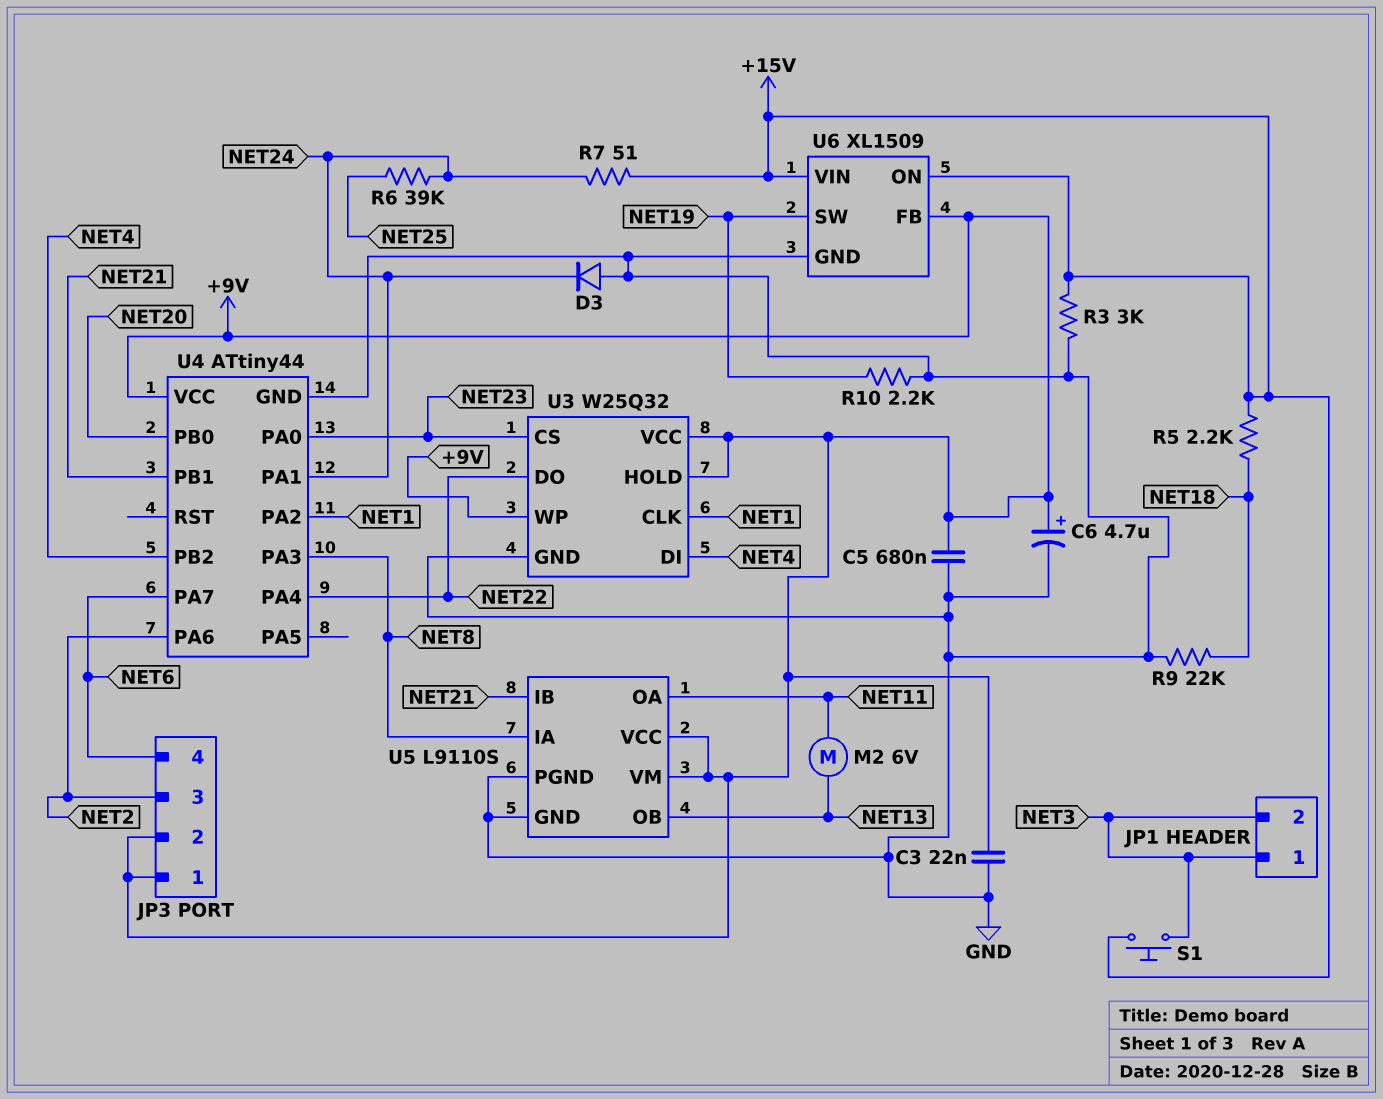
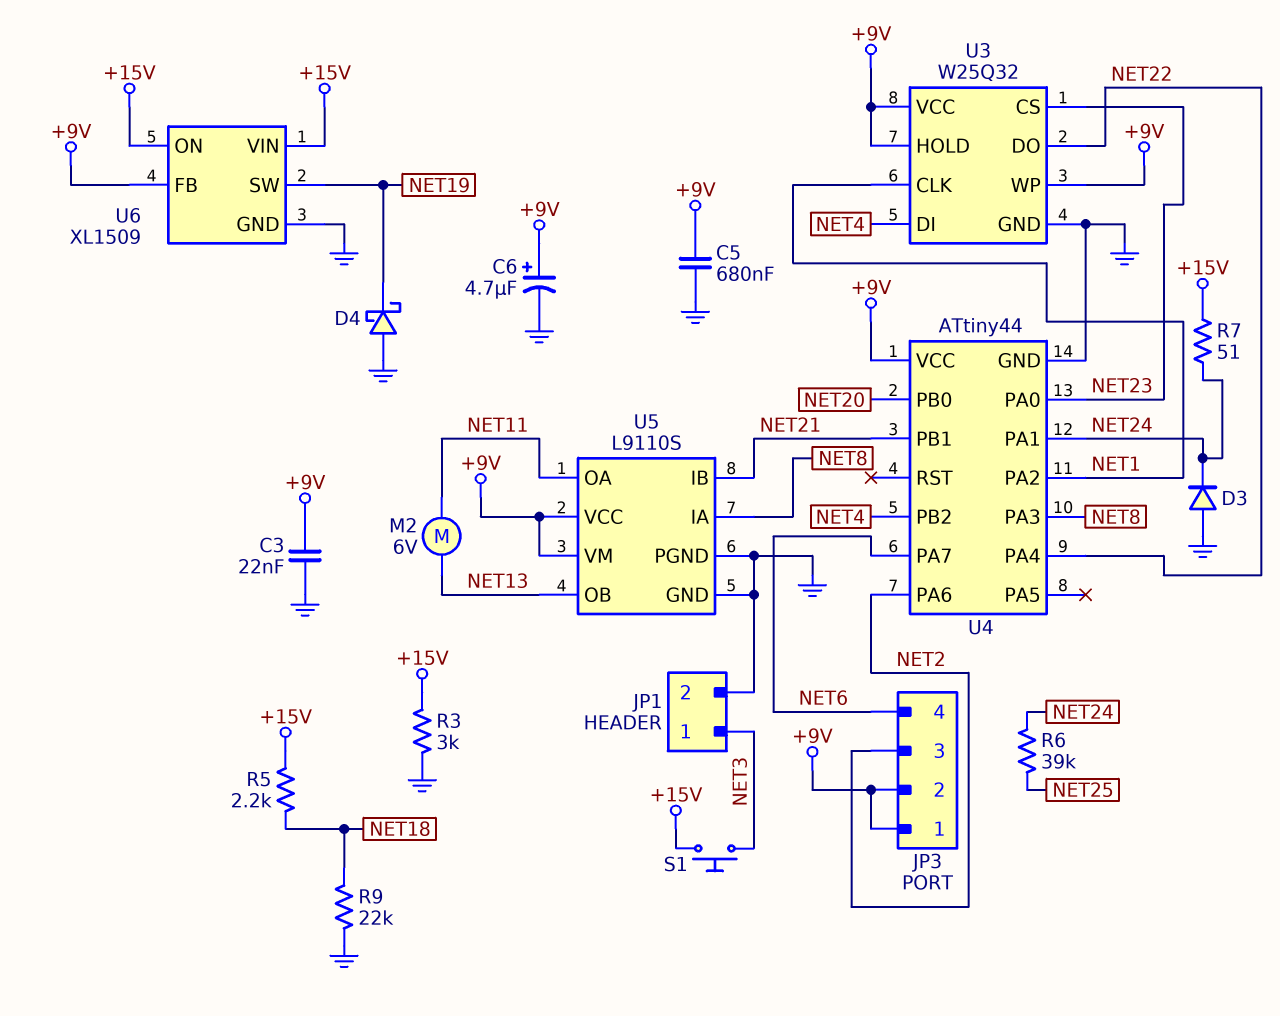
D4: none -> schottky (A GND, K NET19)
JP1 pin 2: NET3 -> GND
R10: 2.2k (GND, NET19) -> none

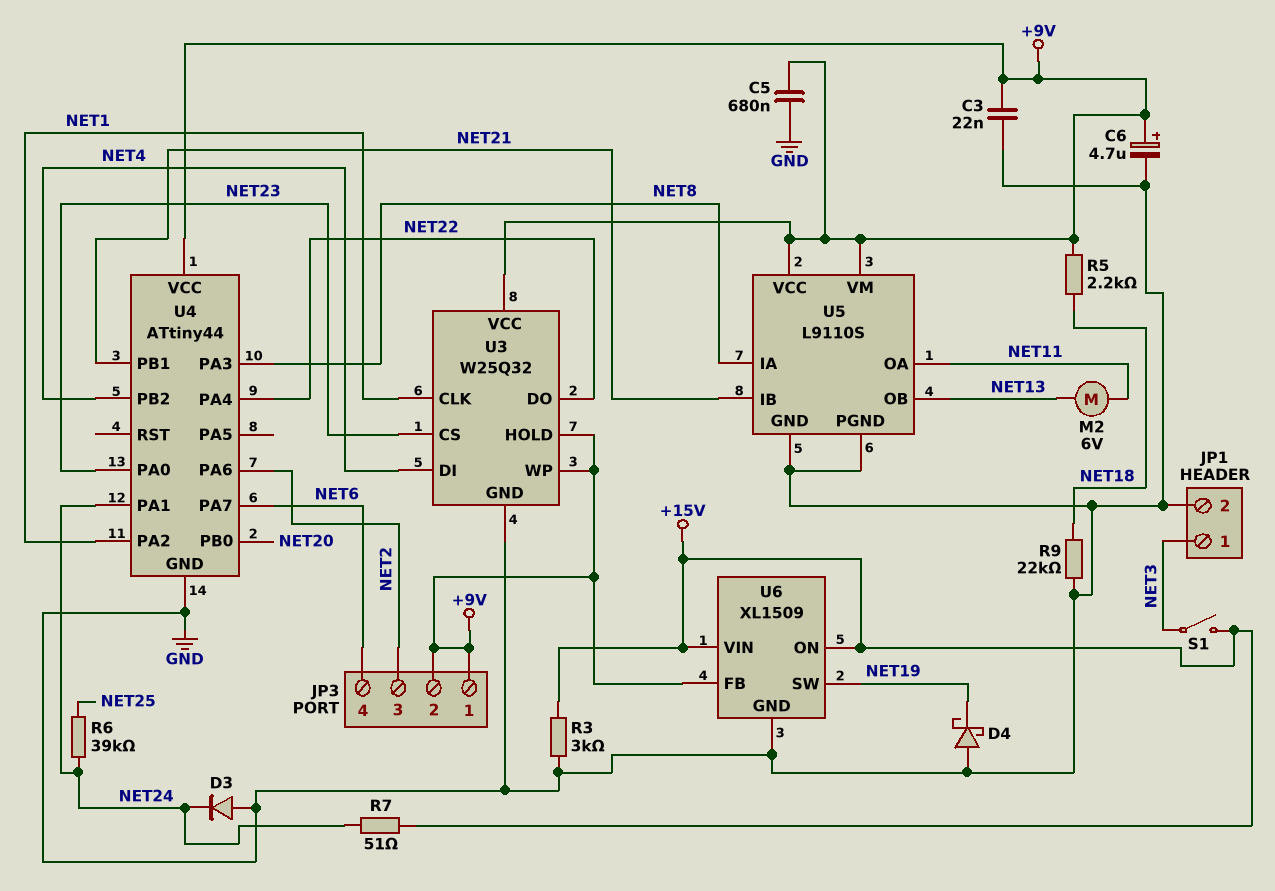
R5: 2.2k (+15V, NET18) -> 2.2k (+9V, NET18)
S1: button (+15V, NET3) -> switch (+15V, NET3)

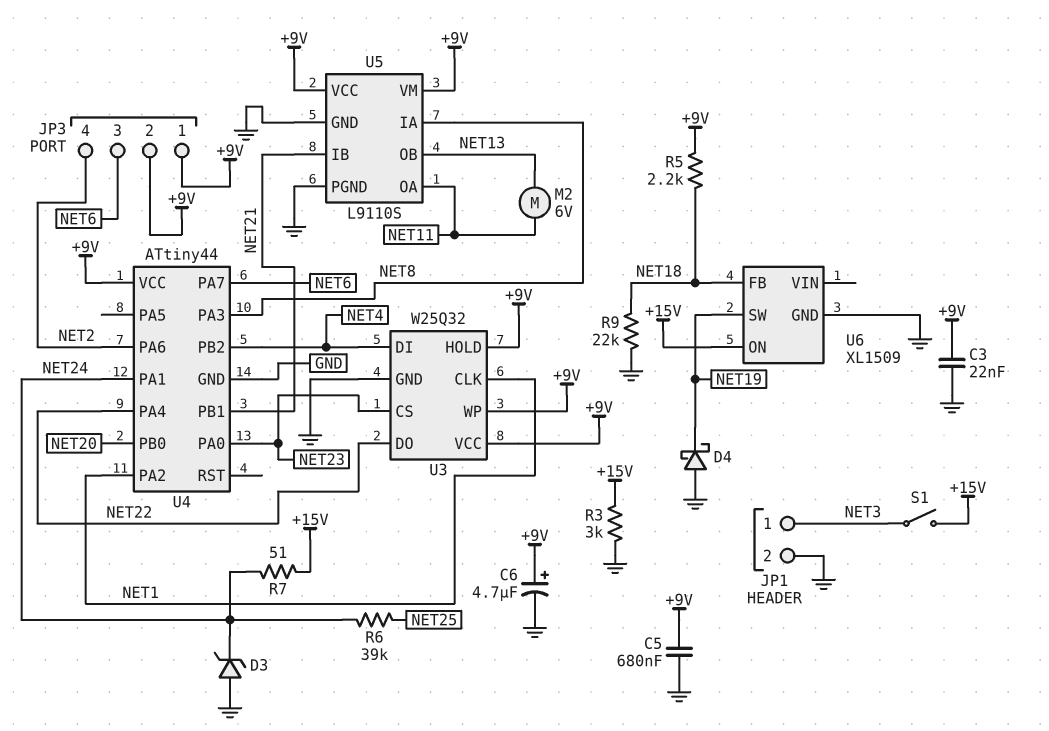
D3: diode (A GND, K NET24) -> zener (A GND, K NET24)
JP3 pin 3: NET2 -> NET6
JP3 pin 4: NET6 -> NET2
U6 pin FB: +9V -> NET18
U6 pin VIN: +15V -> none

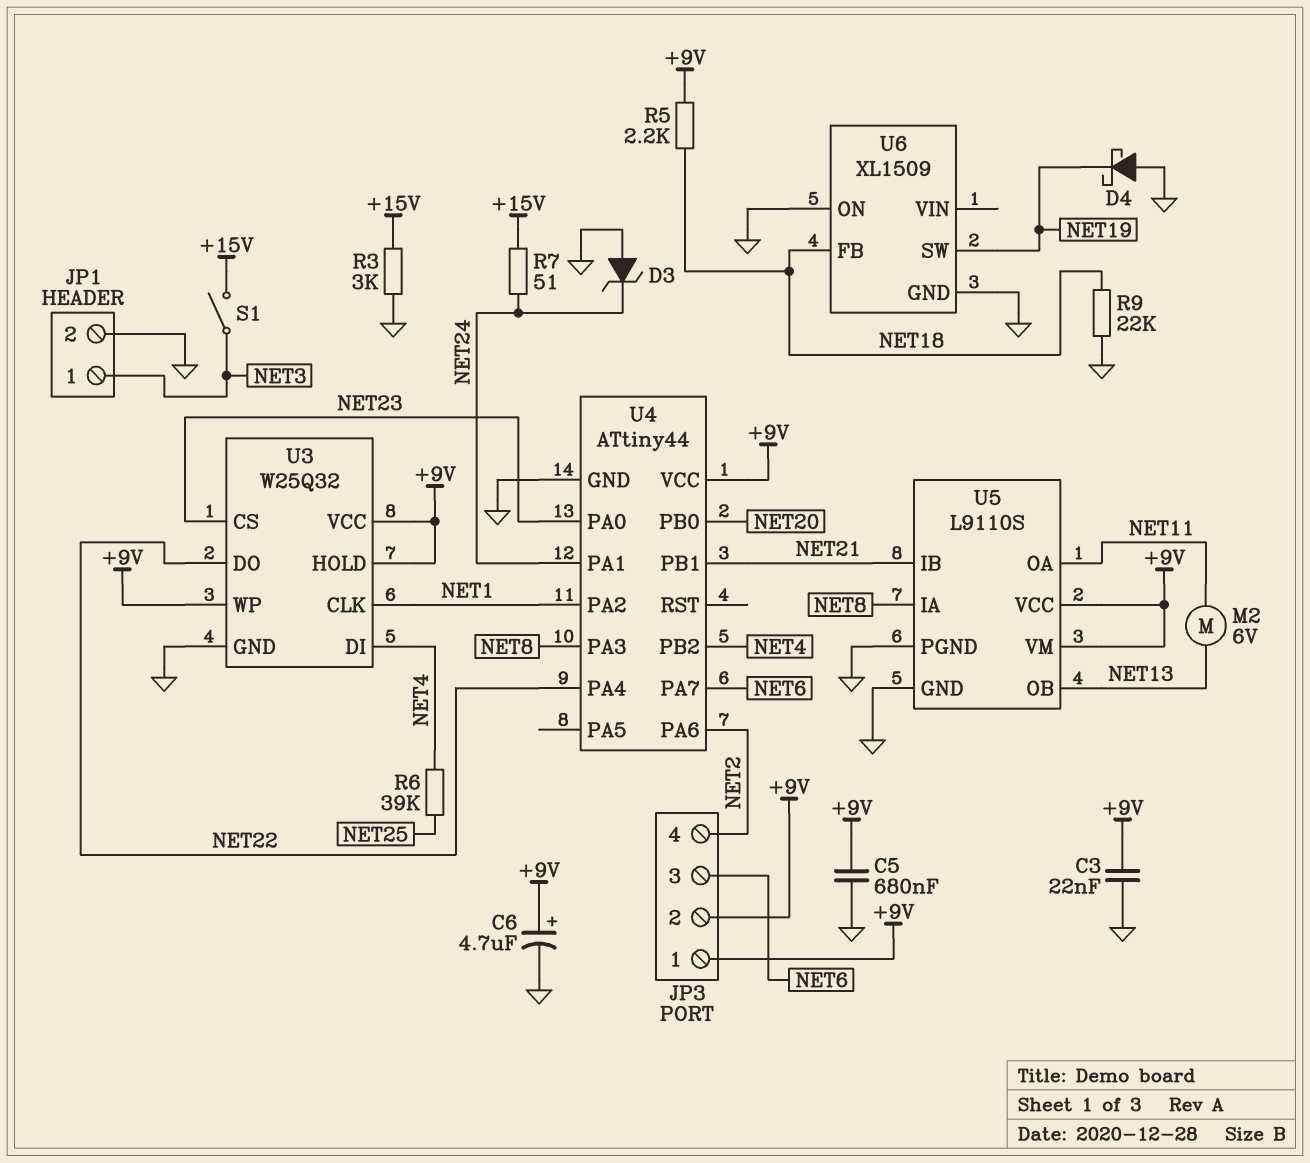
R6: 39k (NET24, NET25) -> 39k (NET4, NET25)
U6 pin ON: +15V -> GND

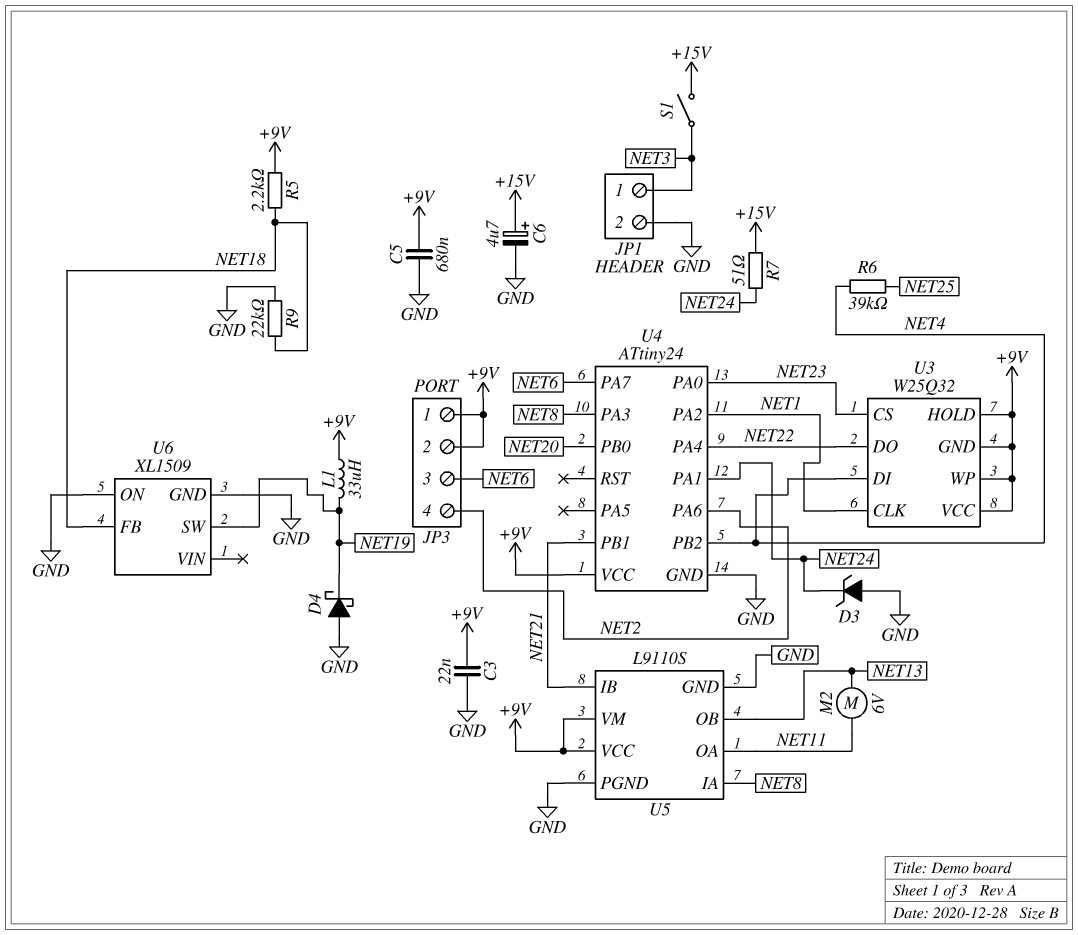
C6: 4.7uF (plus +9V, minus GND) -> 4.7uF (plus +15V, minus GND)
L1: none -> 33uH (+9V, NET19)
R3: 3k (+15V, GND) -> none
U3 pin GND: GND -> +9V
U4: ATtiny44 -> ATtiny24

